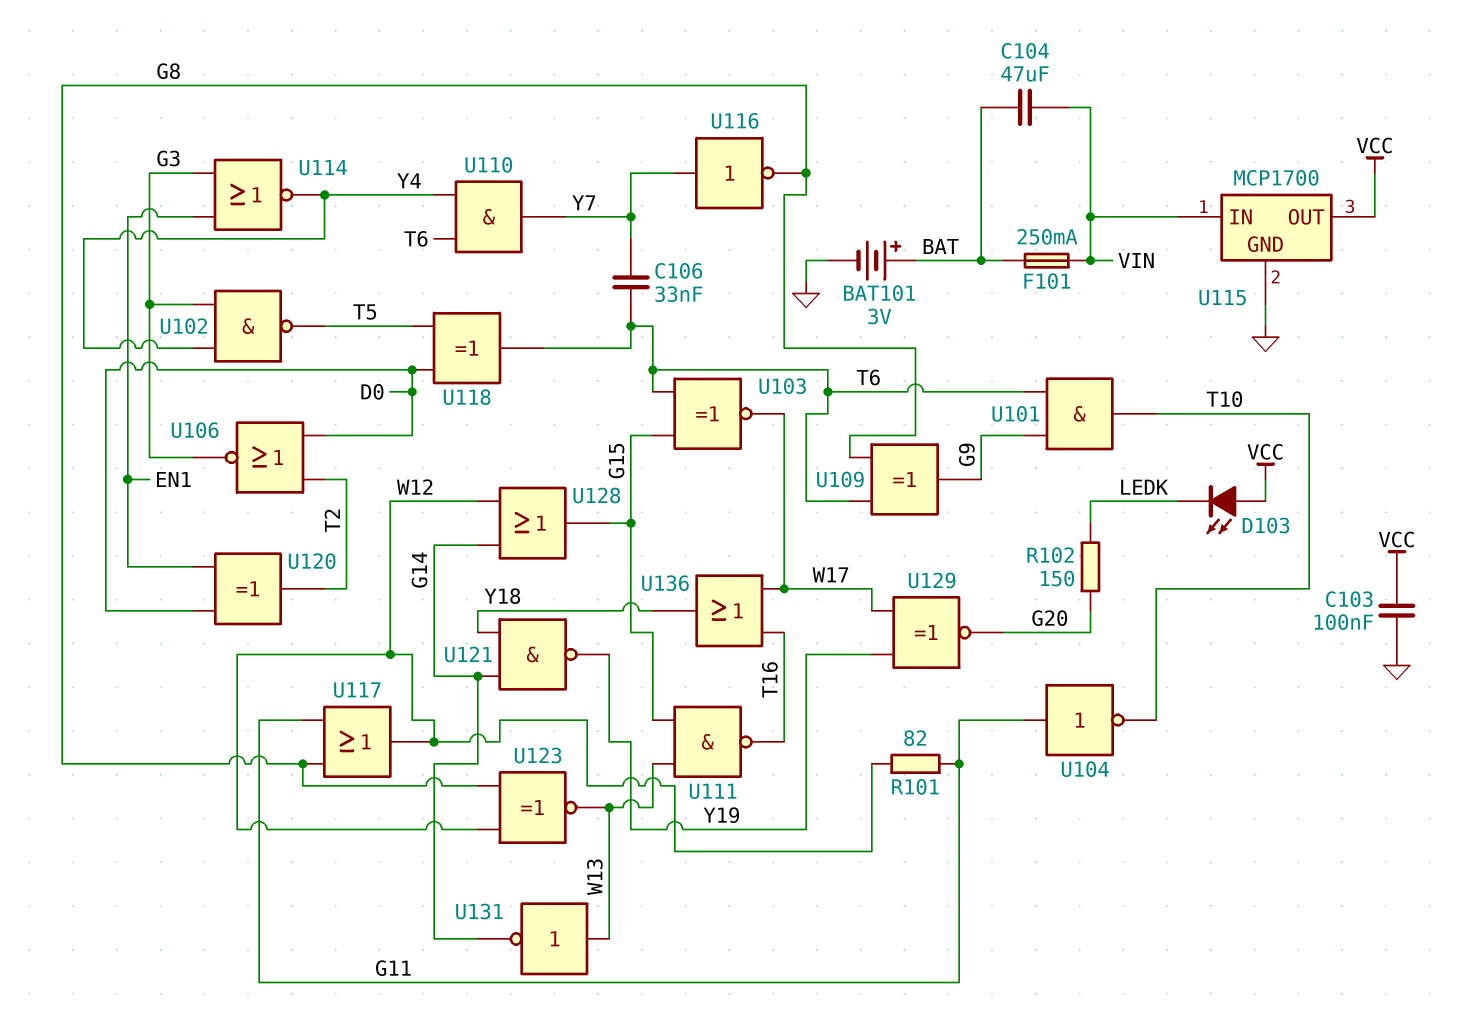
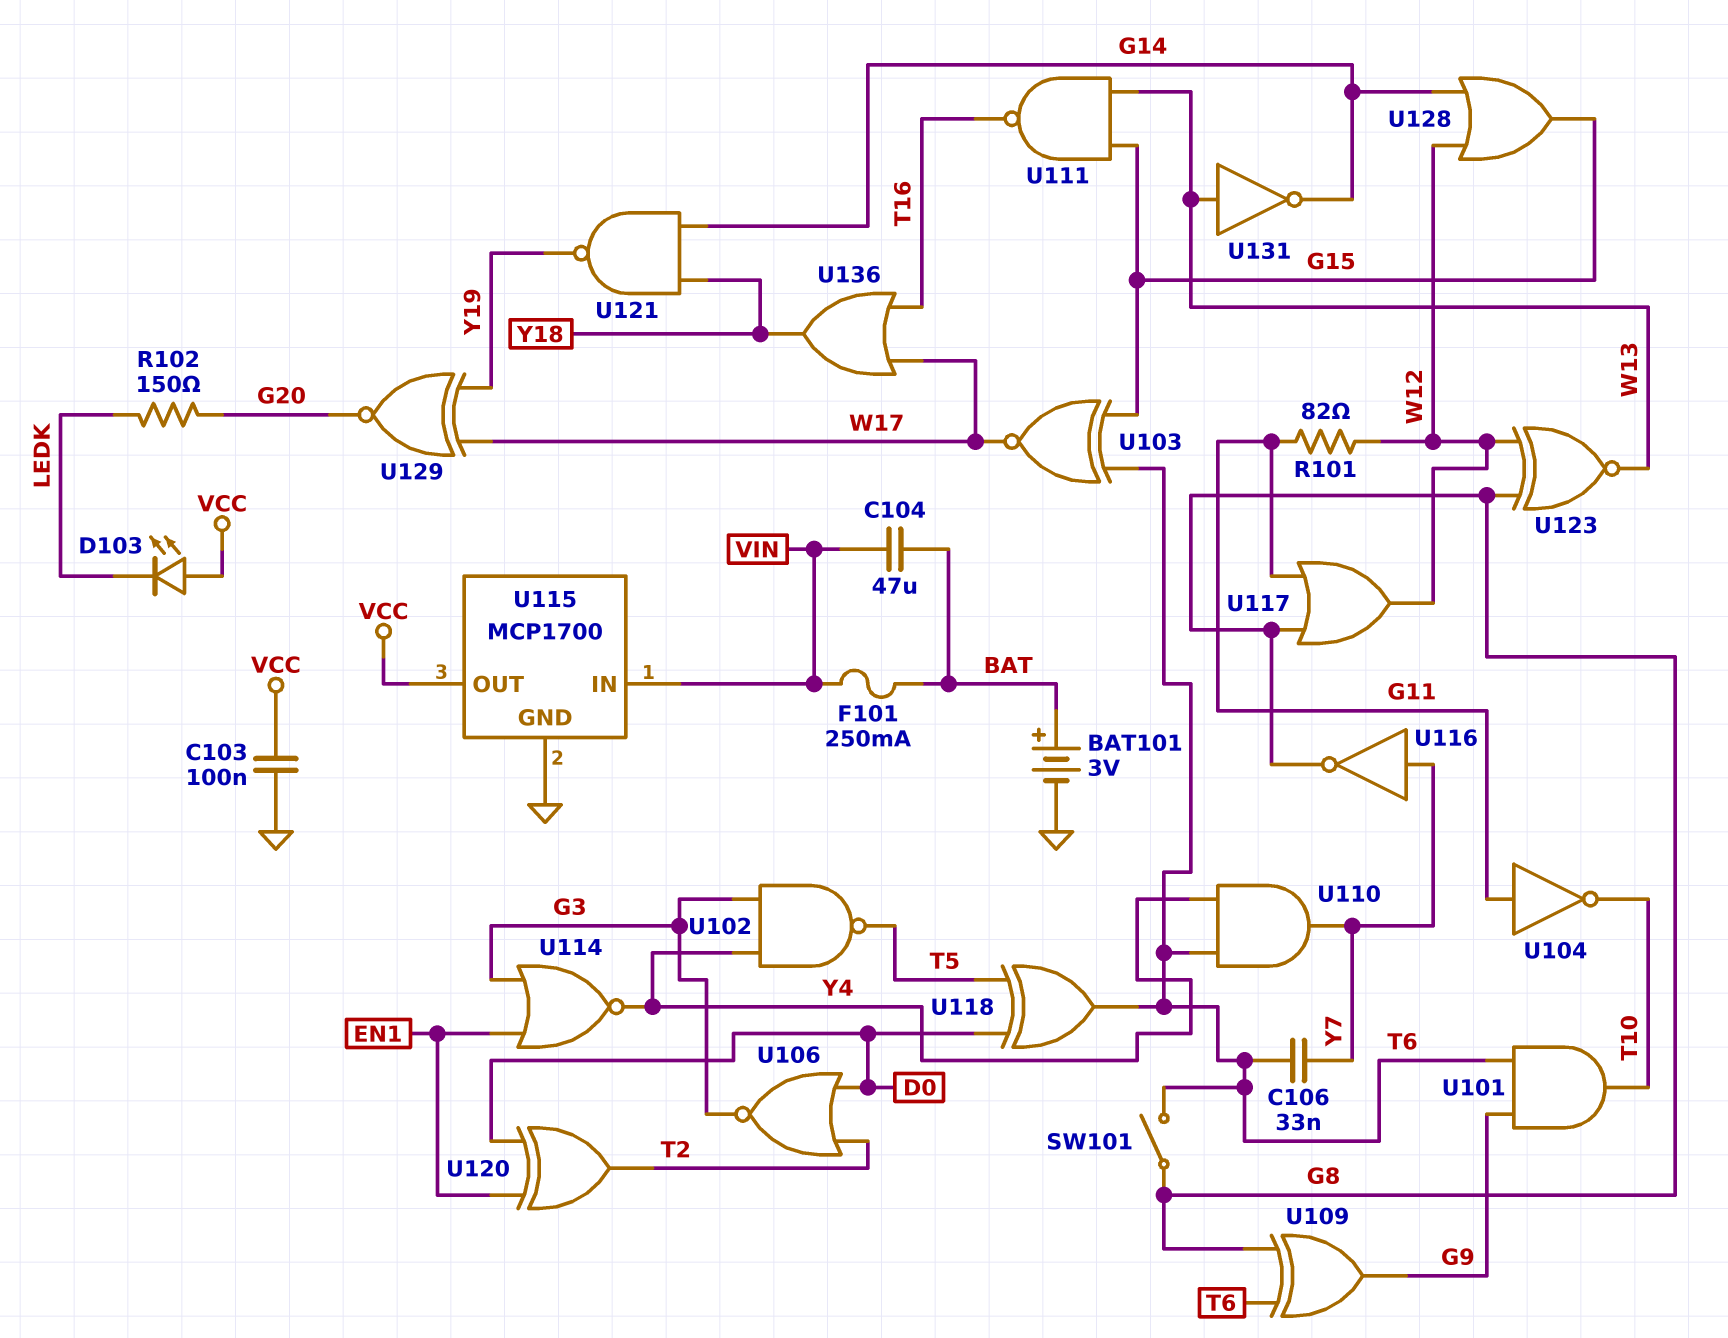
SW101: none -> switch (G8, T6)

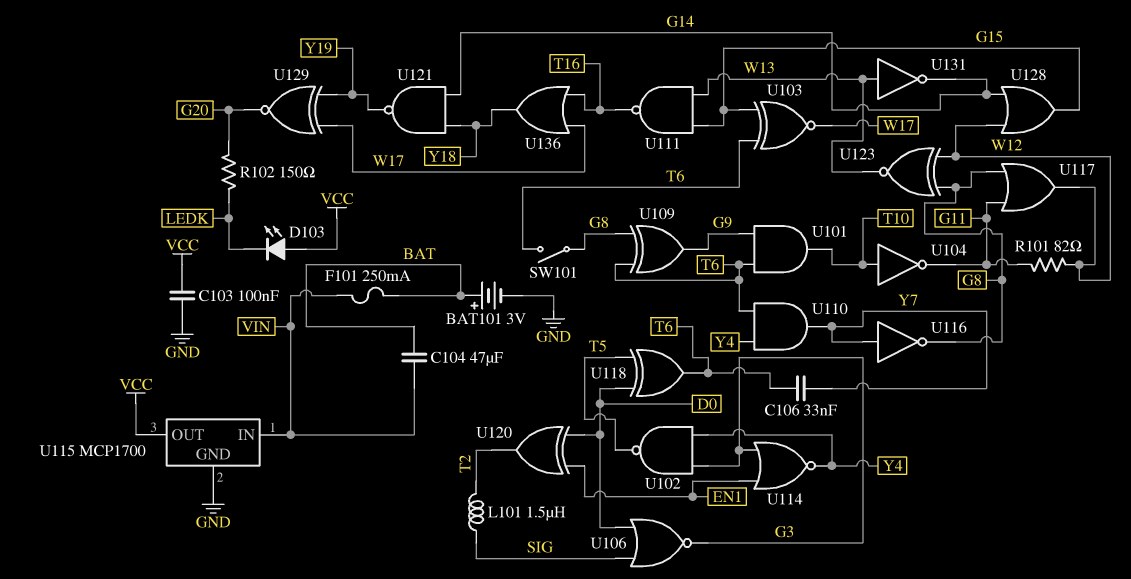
L101: none -> 1.5uH (SIG, T2)
U104: NOT (in G11, out T10) -> NOT (in T10, out G11)
U106: NOR (in D0, in T2, out G3) -> NOR (in D0, in SIG, out G3)

